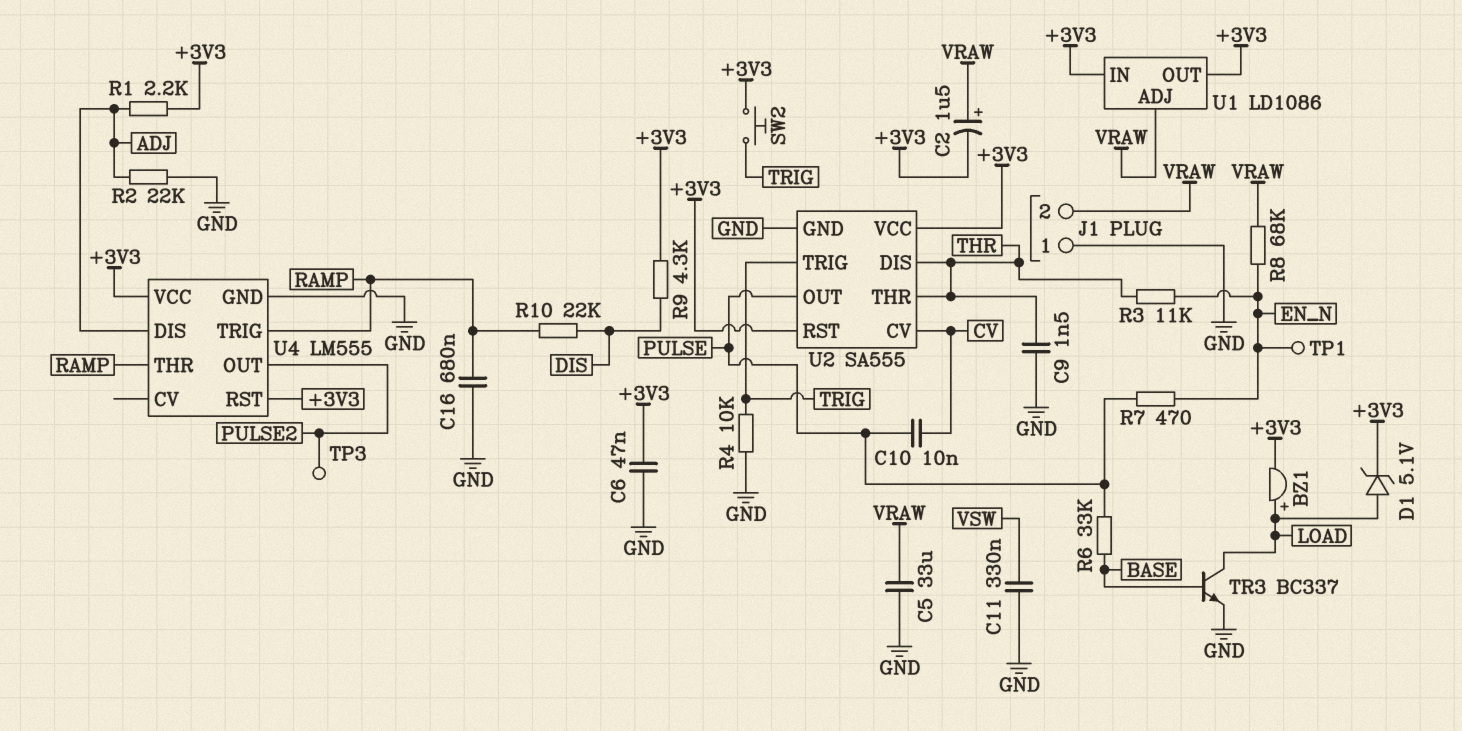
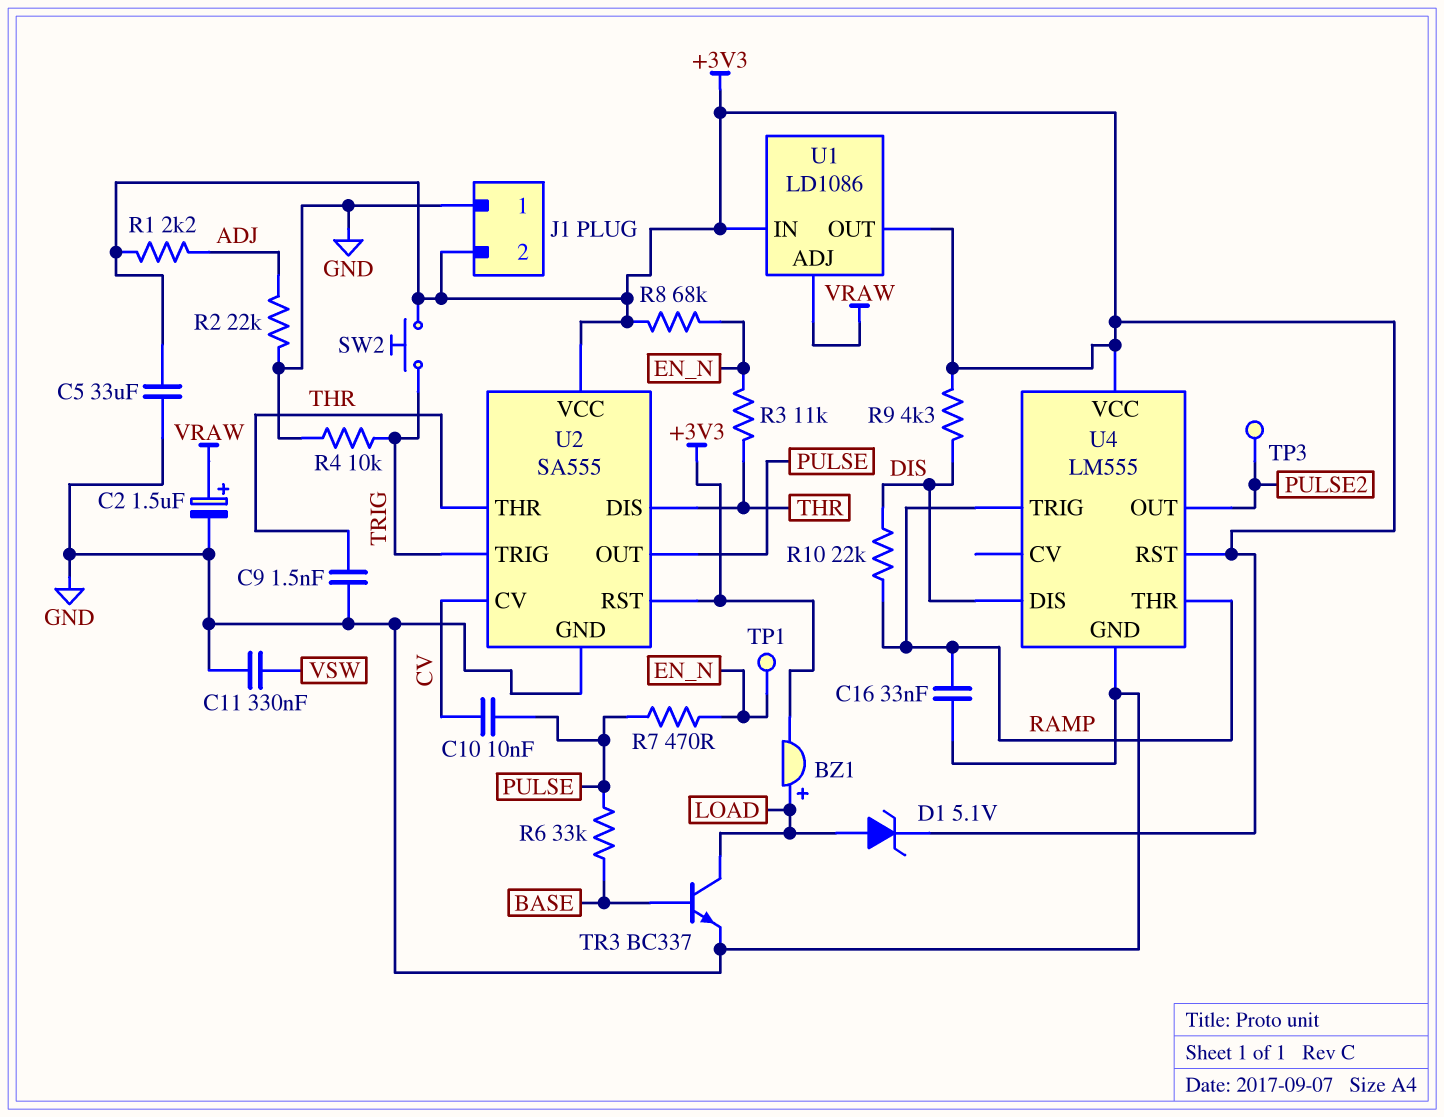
C2: 1.5uF (plus VRAW, minus +3V3) -> 1.5uF (plus VRAW, minus GND)
C5: 33uF (GND, VRAW) -> 33uF (+3V3, GND)
C6: 47nF (+3V3, GND) -> none
C16: 680nF (GND, RAMP) -> 33nF (GND, RAMP)
J1 pin 2: VRAW -> +3V3
R8: 68k (EN_N, VRAW) -> 68k (+3V3, EN_N)
U4 pin DIS: ADJ -> DIS

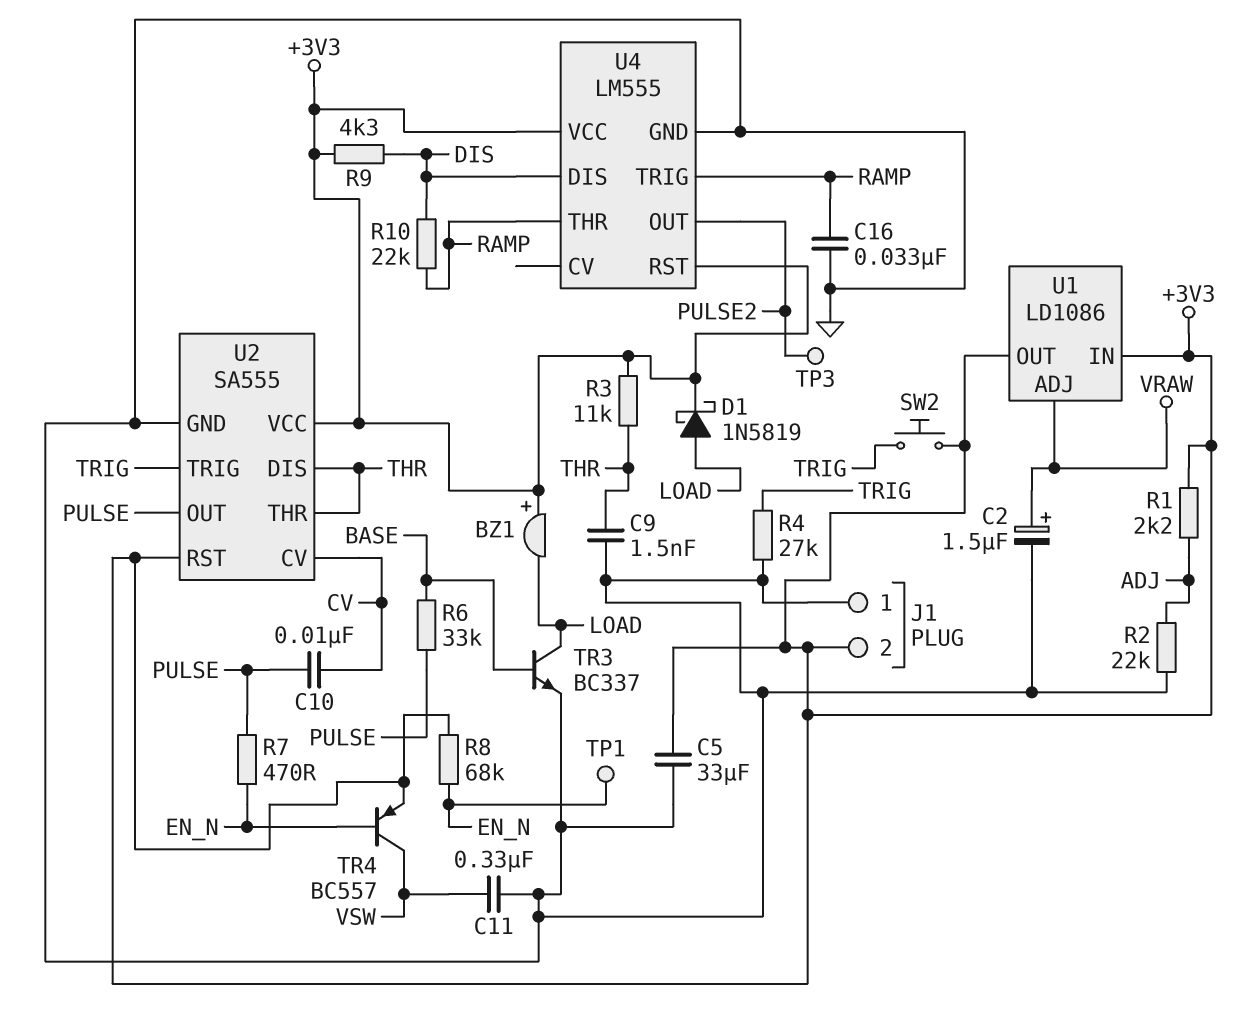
BZ1: buzzer (plus LOAD, minus +3V3) -> buzzer (plus +3V3, minus LOAD)
D1: zener 5.1V (A LOAD, K +3V3) -> schottky 1N5819 (A LOAD, K +3V3)
R3: 11k (EN_N, THR) -> 11k (+3V3, THR)
R4: 10k (GND, TRIG) -> 27k (GND, TRIG)
TR4: none -> PNP BC557 (B EN_N, C VSW, E +3V3)

